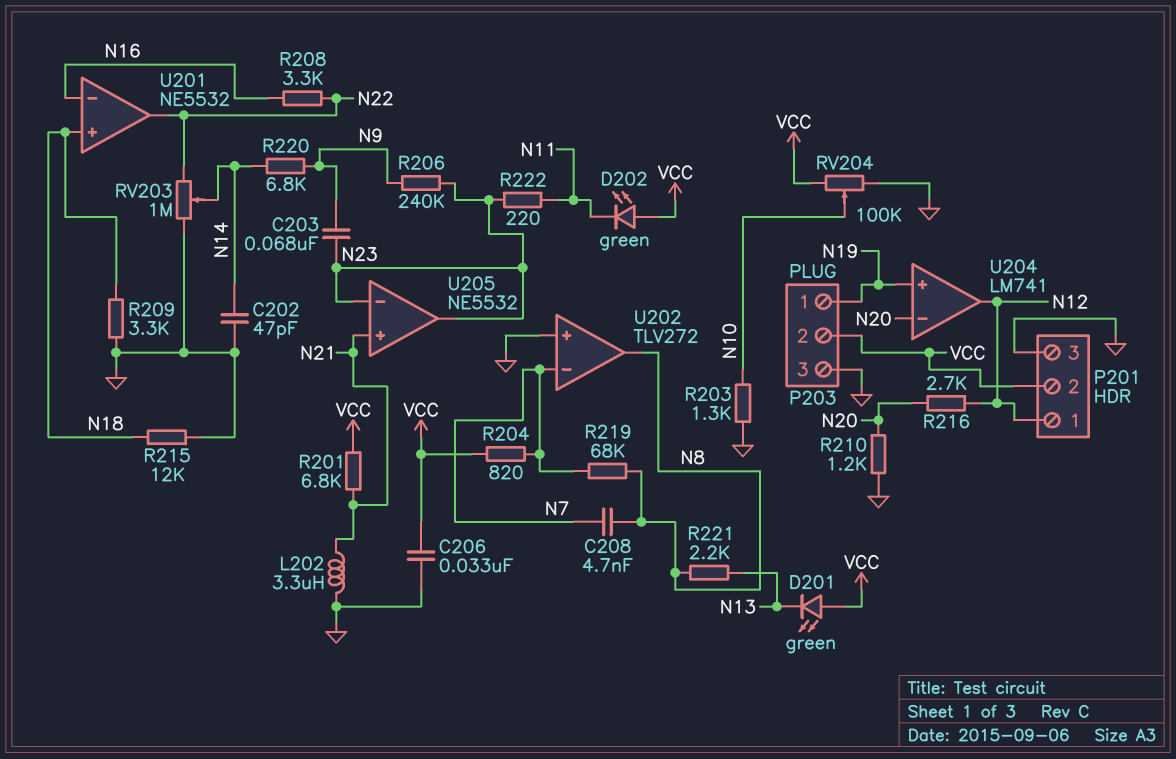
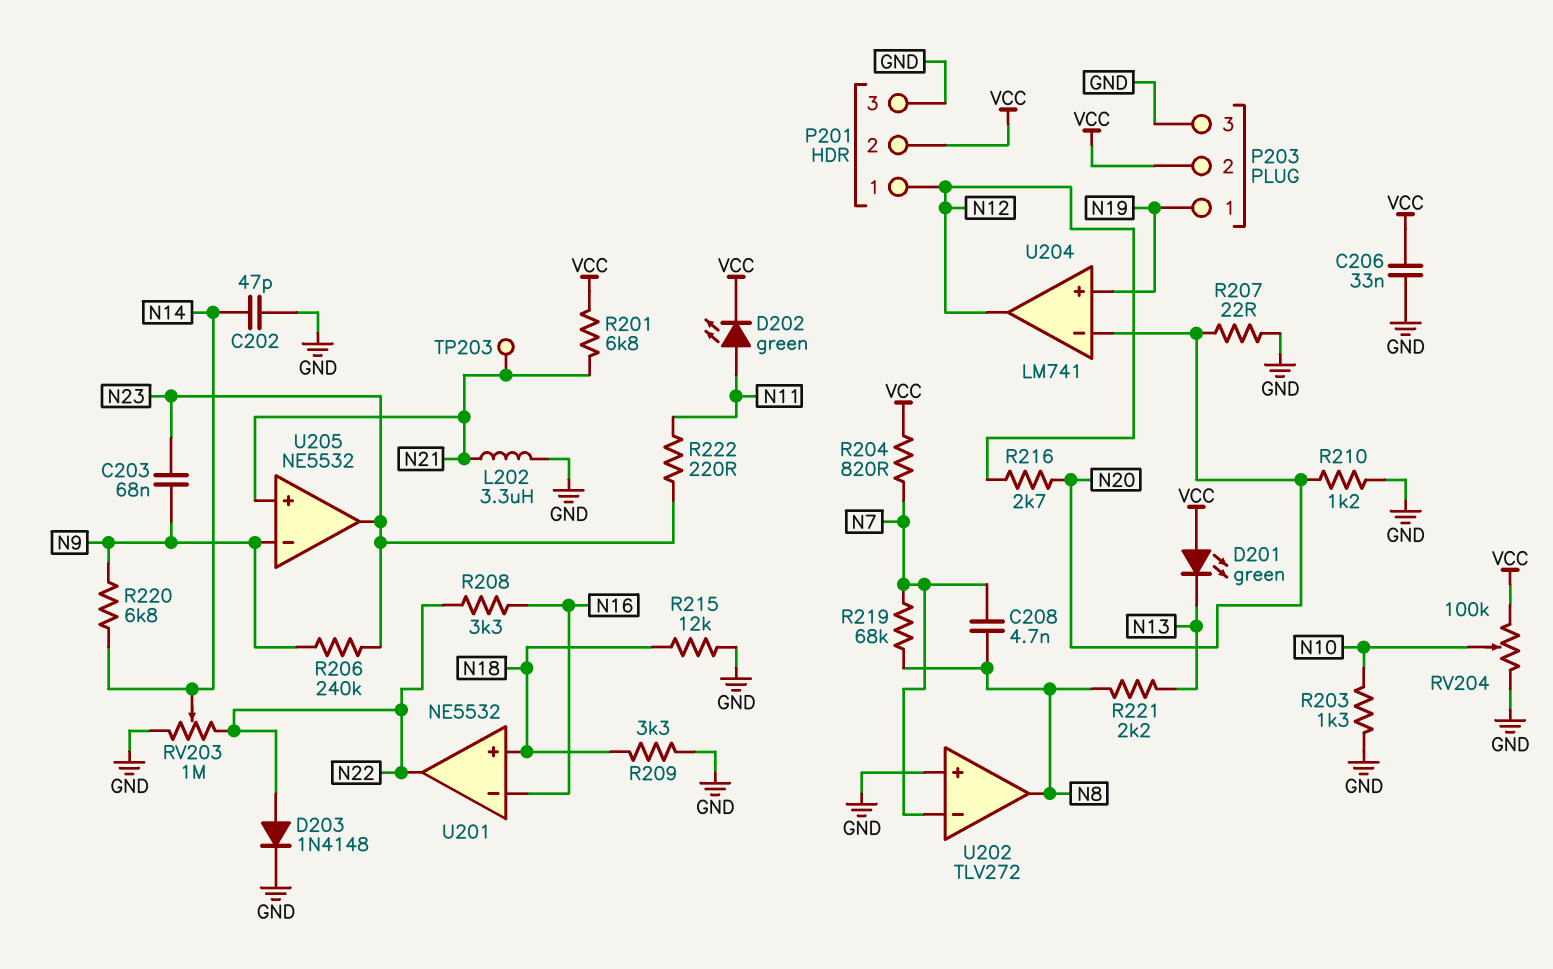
D202: LED green (A VCC, K N11) -> LED green (A N11, K VCC)
D203: none -> diode 1N4148 (A N22, K GND)
R207: none -> 22 (GND, N20)
TP203: none -> test point (N21)
U205 pin in-: N23 -> N9

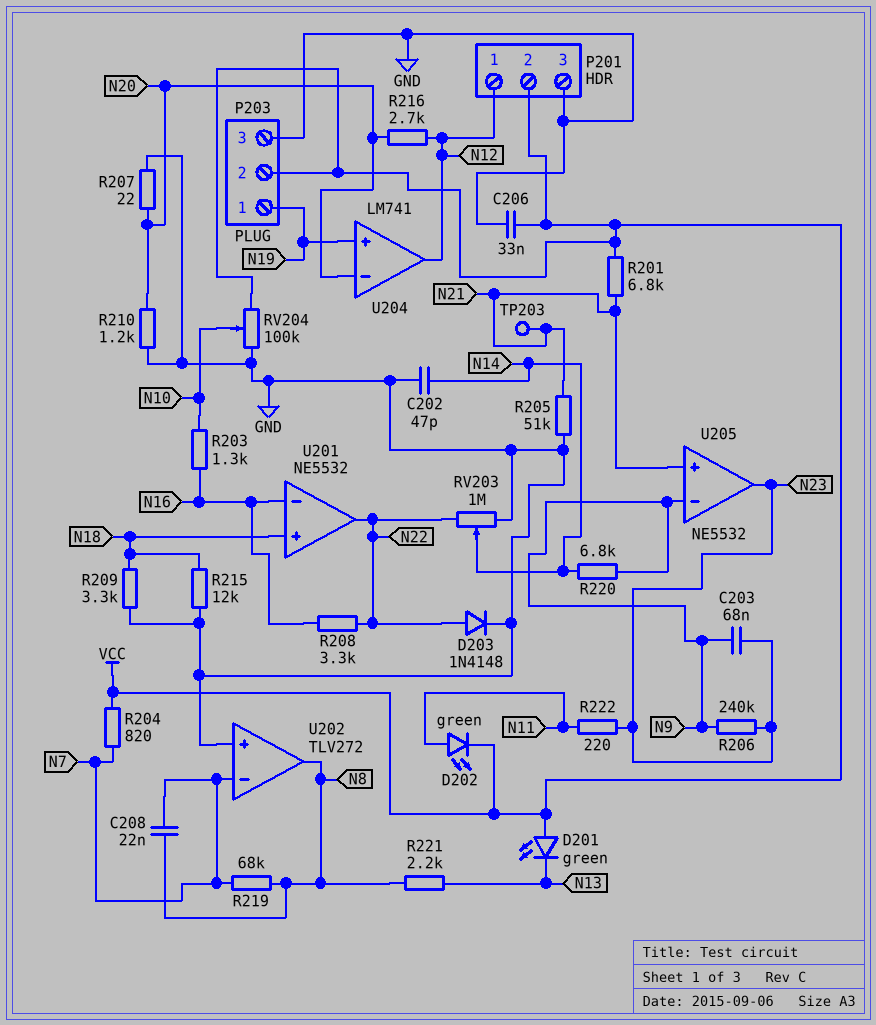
C208: 4.7nF (N7, N8) -> 22nF (N7, N8)
L202: 3.3uH (GND, N21) -> none
R203: 1.3k (GND, N10) -> 1.3k (N10, N16)
R205: none -> 51k (GND, N21)

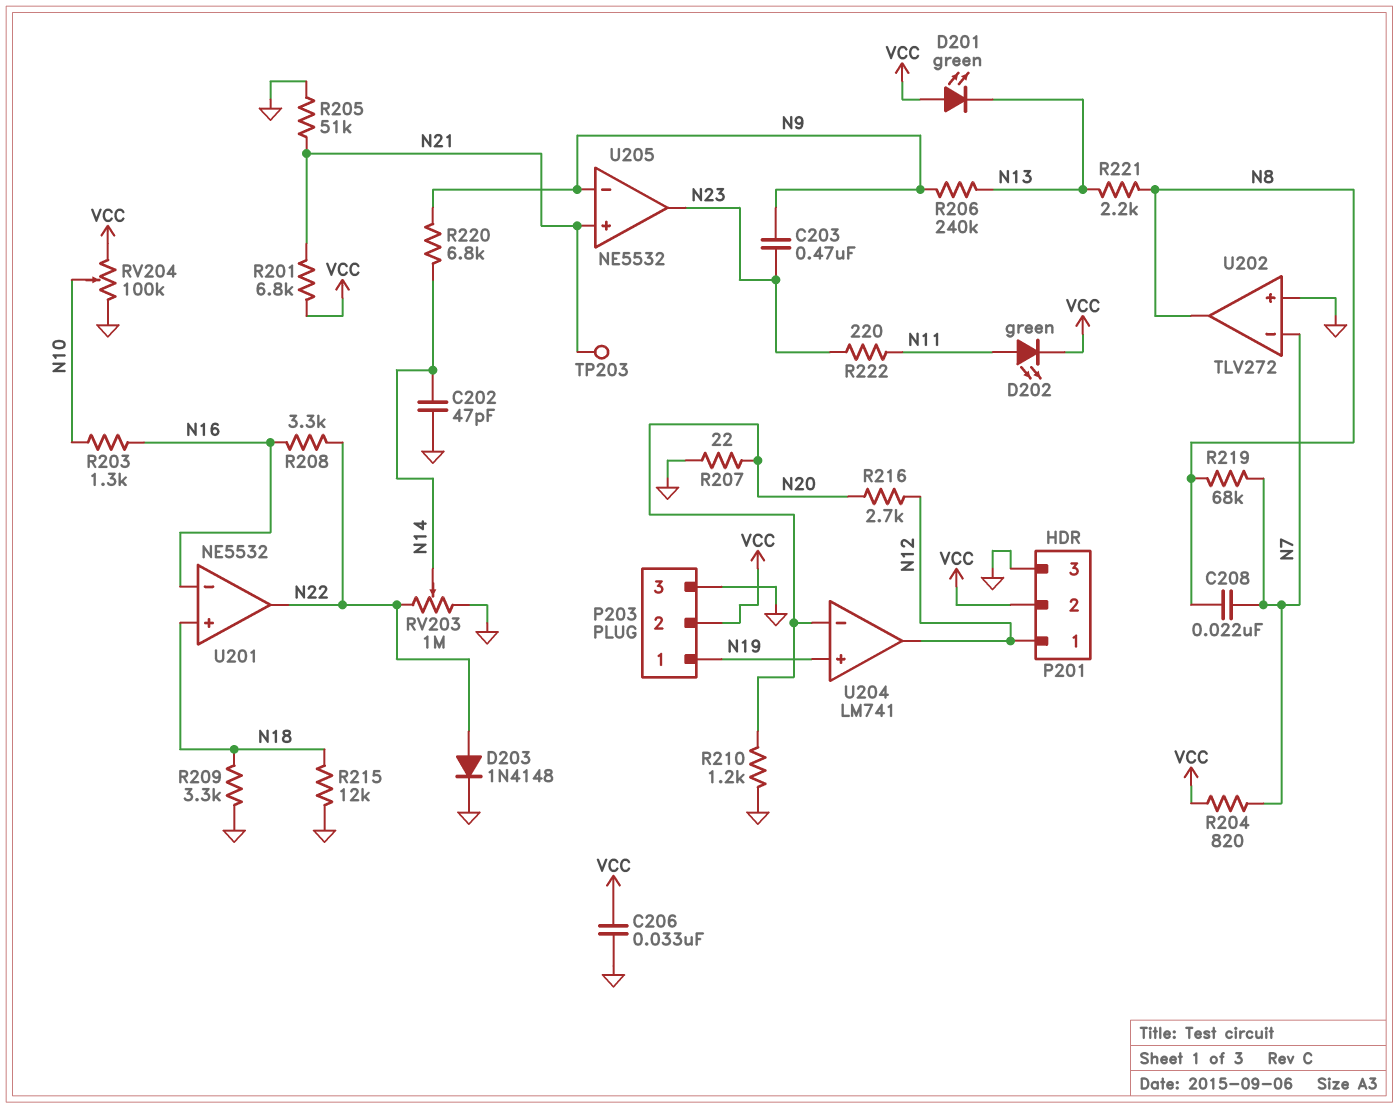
C203: 68nF (N9, N23) -> 470nF (N9, N23)
R206: 240k (N9, N23) -> 240k (N9, N13)

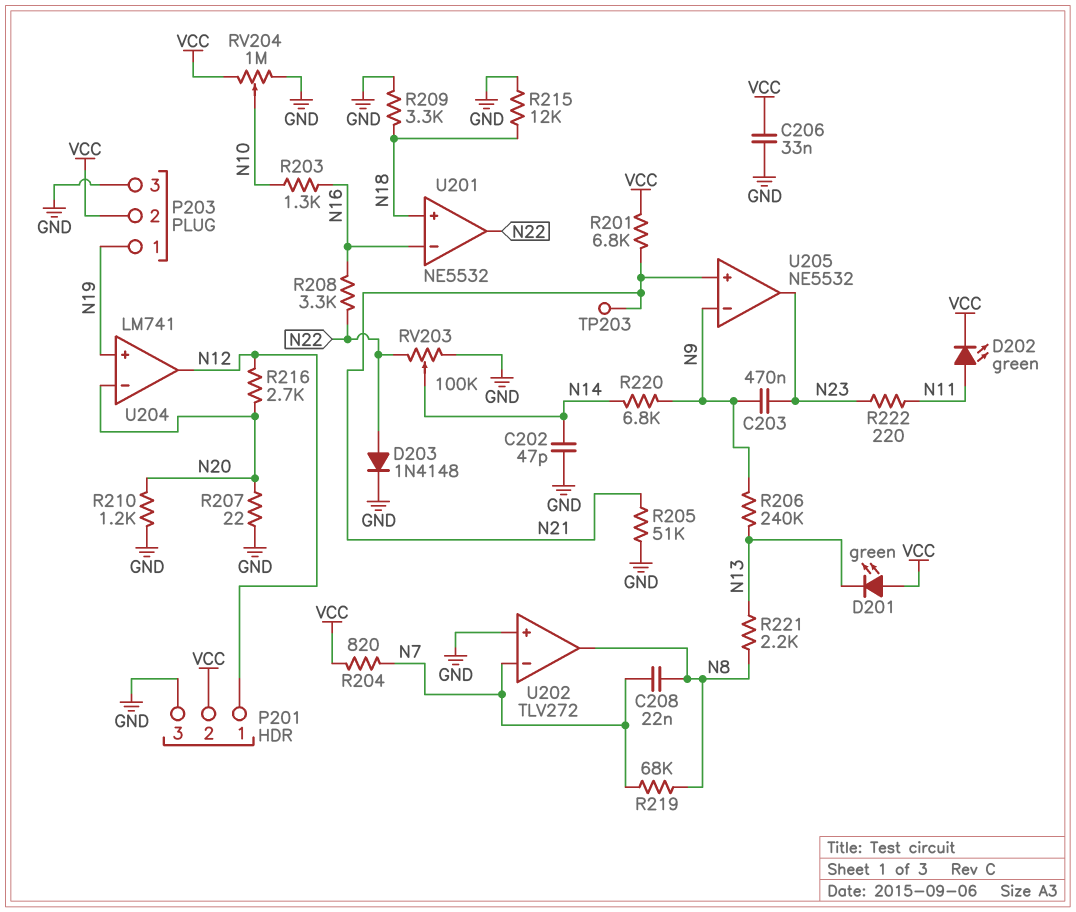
RV203: 1M (GND, N22, wiper N14) -> 100k (GND, N22, wiper N14)
RV204: 100k (GND, VCC, wiper N10) -> 1M (GND, VCC, wiper N10)

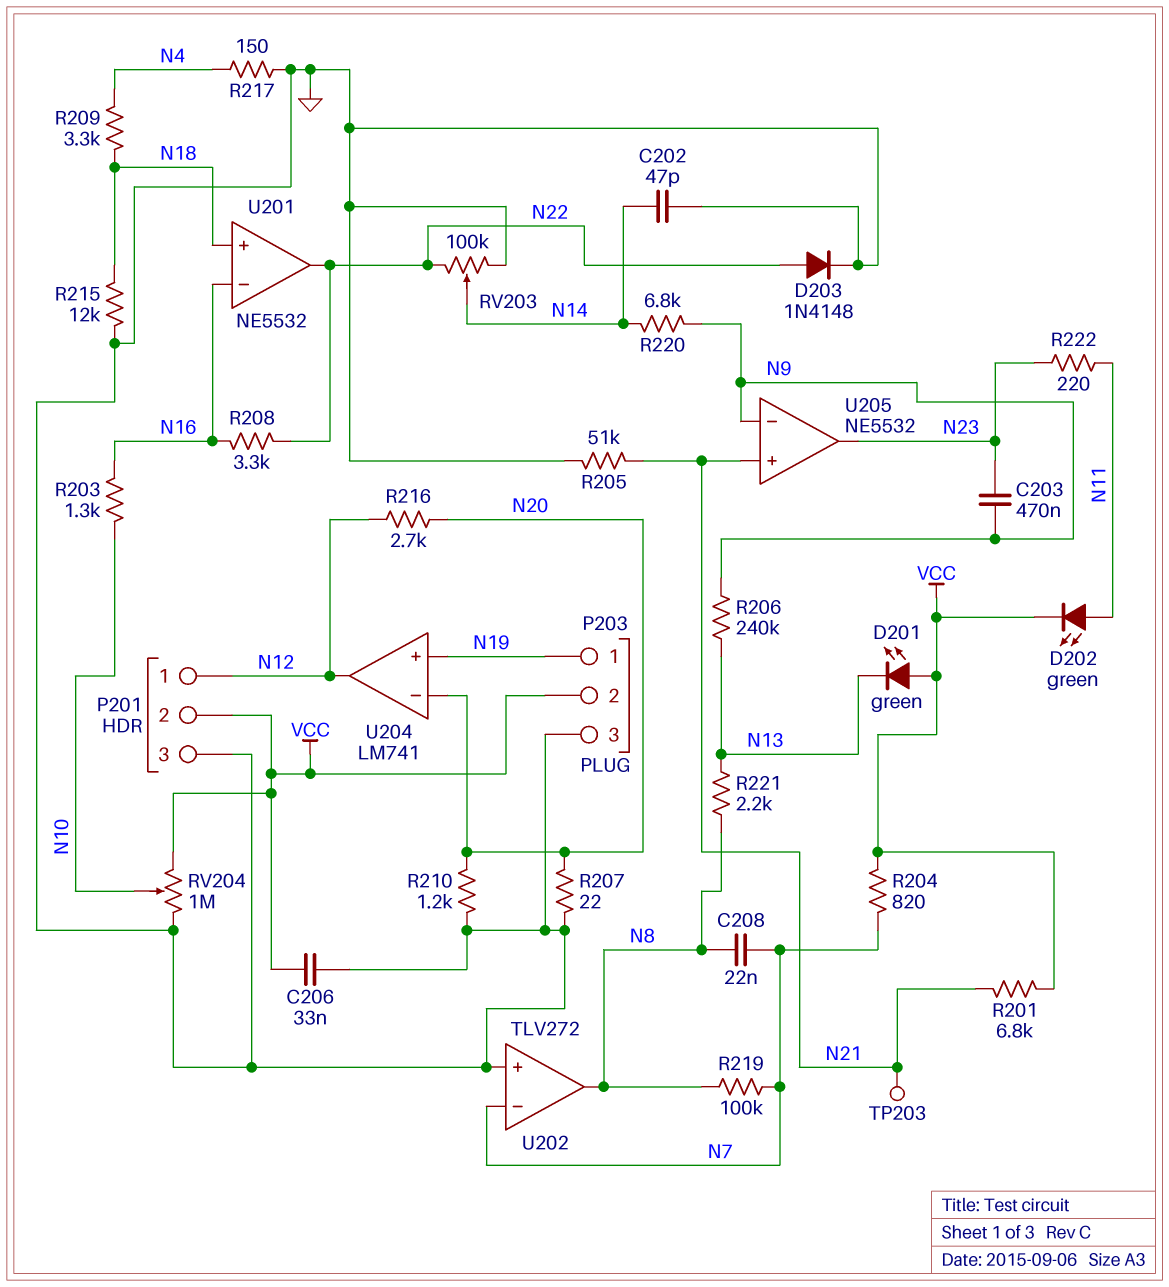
R209: 3.3k (GND, N18) -> 3.3k (N4, N18)
R217: none -> 150 (GND, N4)
R219: 68k (N7, N8) -> 100k (N7, N8)

